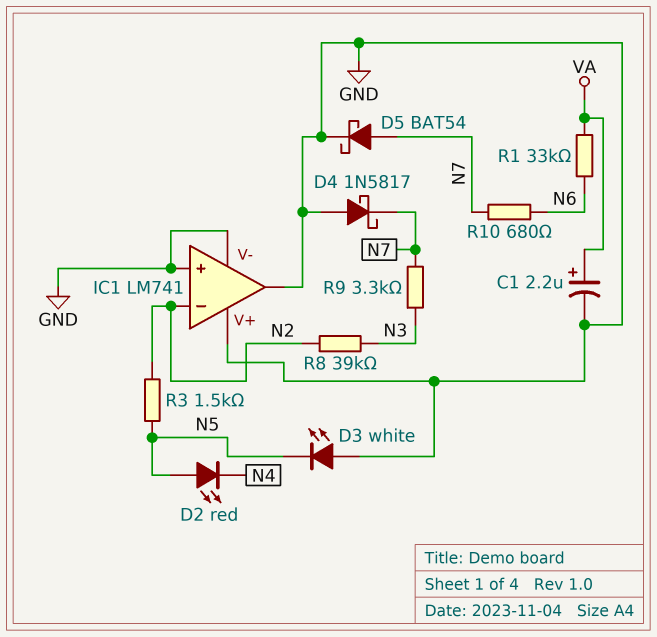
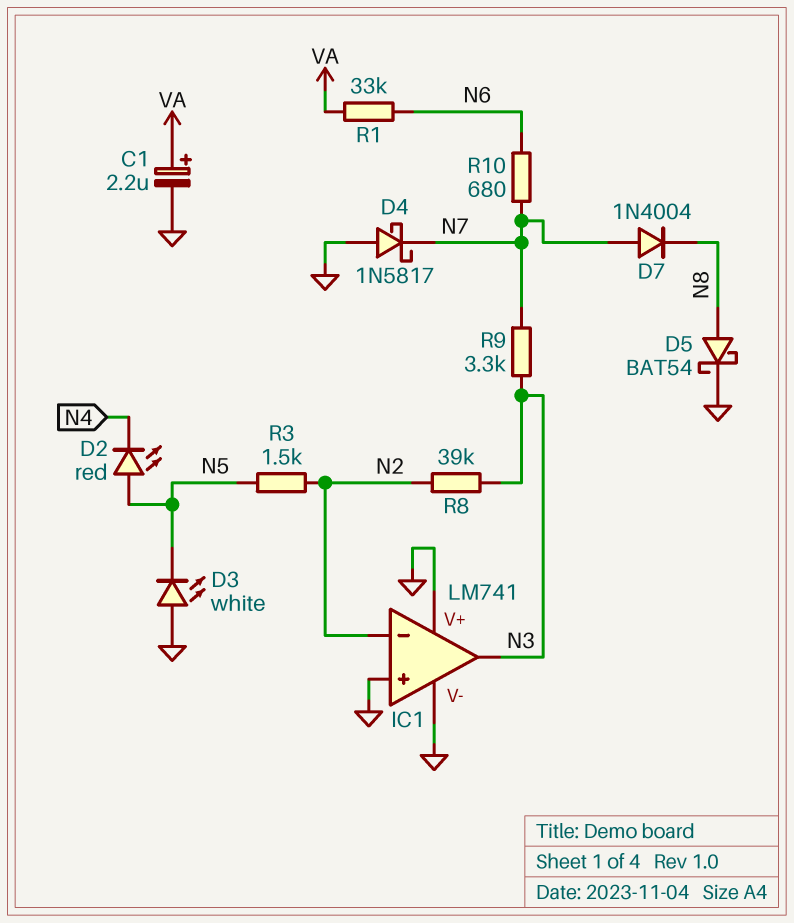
D5: schottky BAT54 (A N7, K GND) -> schottky BAT54 (A N8, K GND)
D7: none -> diode 1N4004 (A N7, K N8)
IC1 pin out: GND -> N3

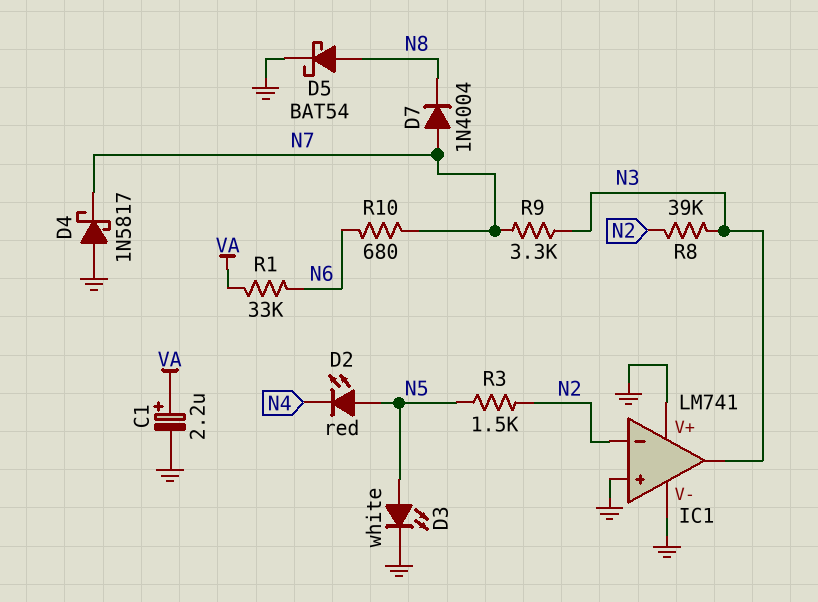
D3: LED white (A GND, K N5) -> LED white (A N5, K GND)

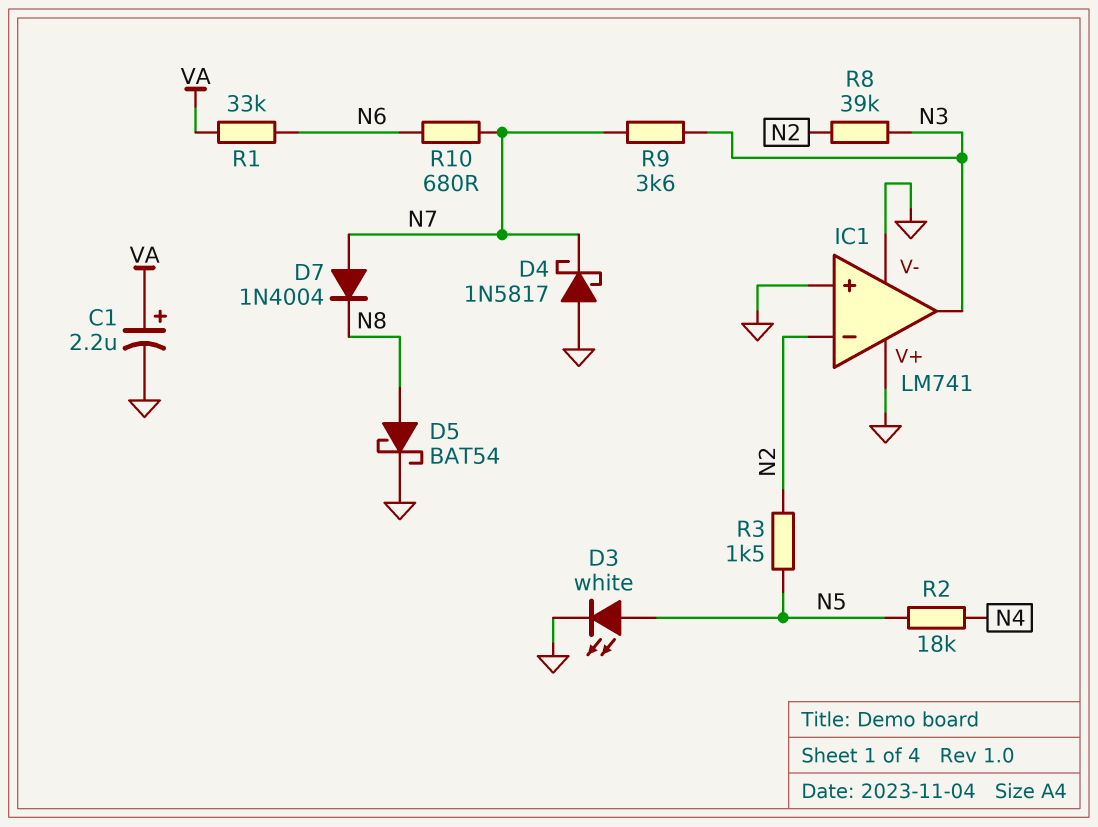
D2: LED red (A N5, K N4) -> none
R2: none -> 18k (N4, N5)
R9: 3.3k (N3, N7) -> 3.6k (N3, N7)

